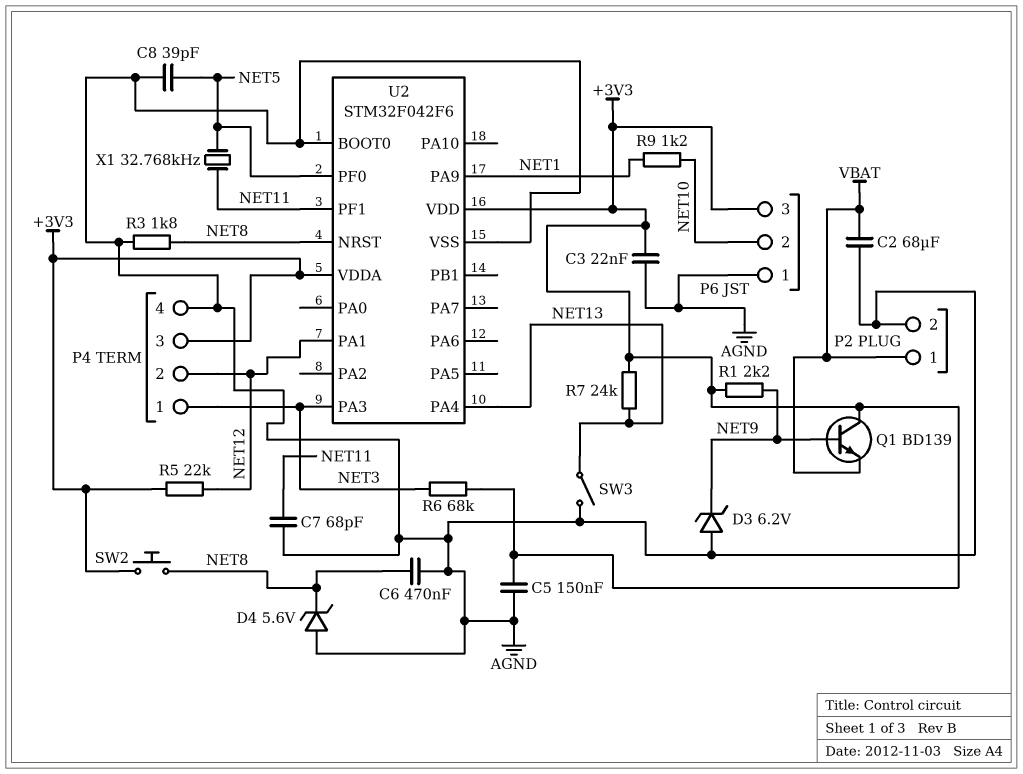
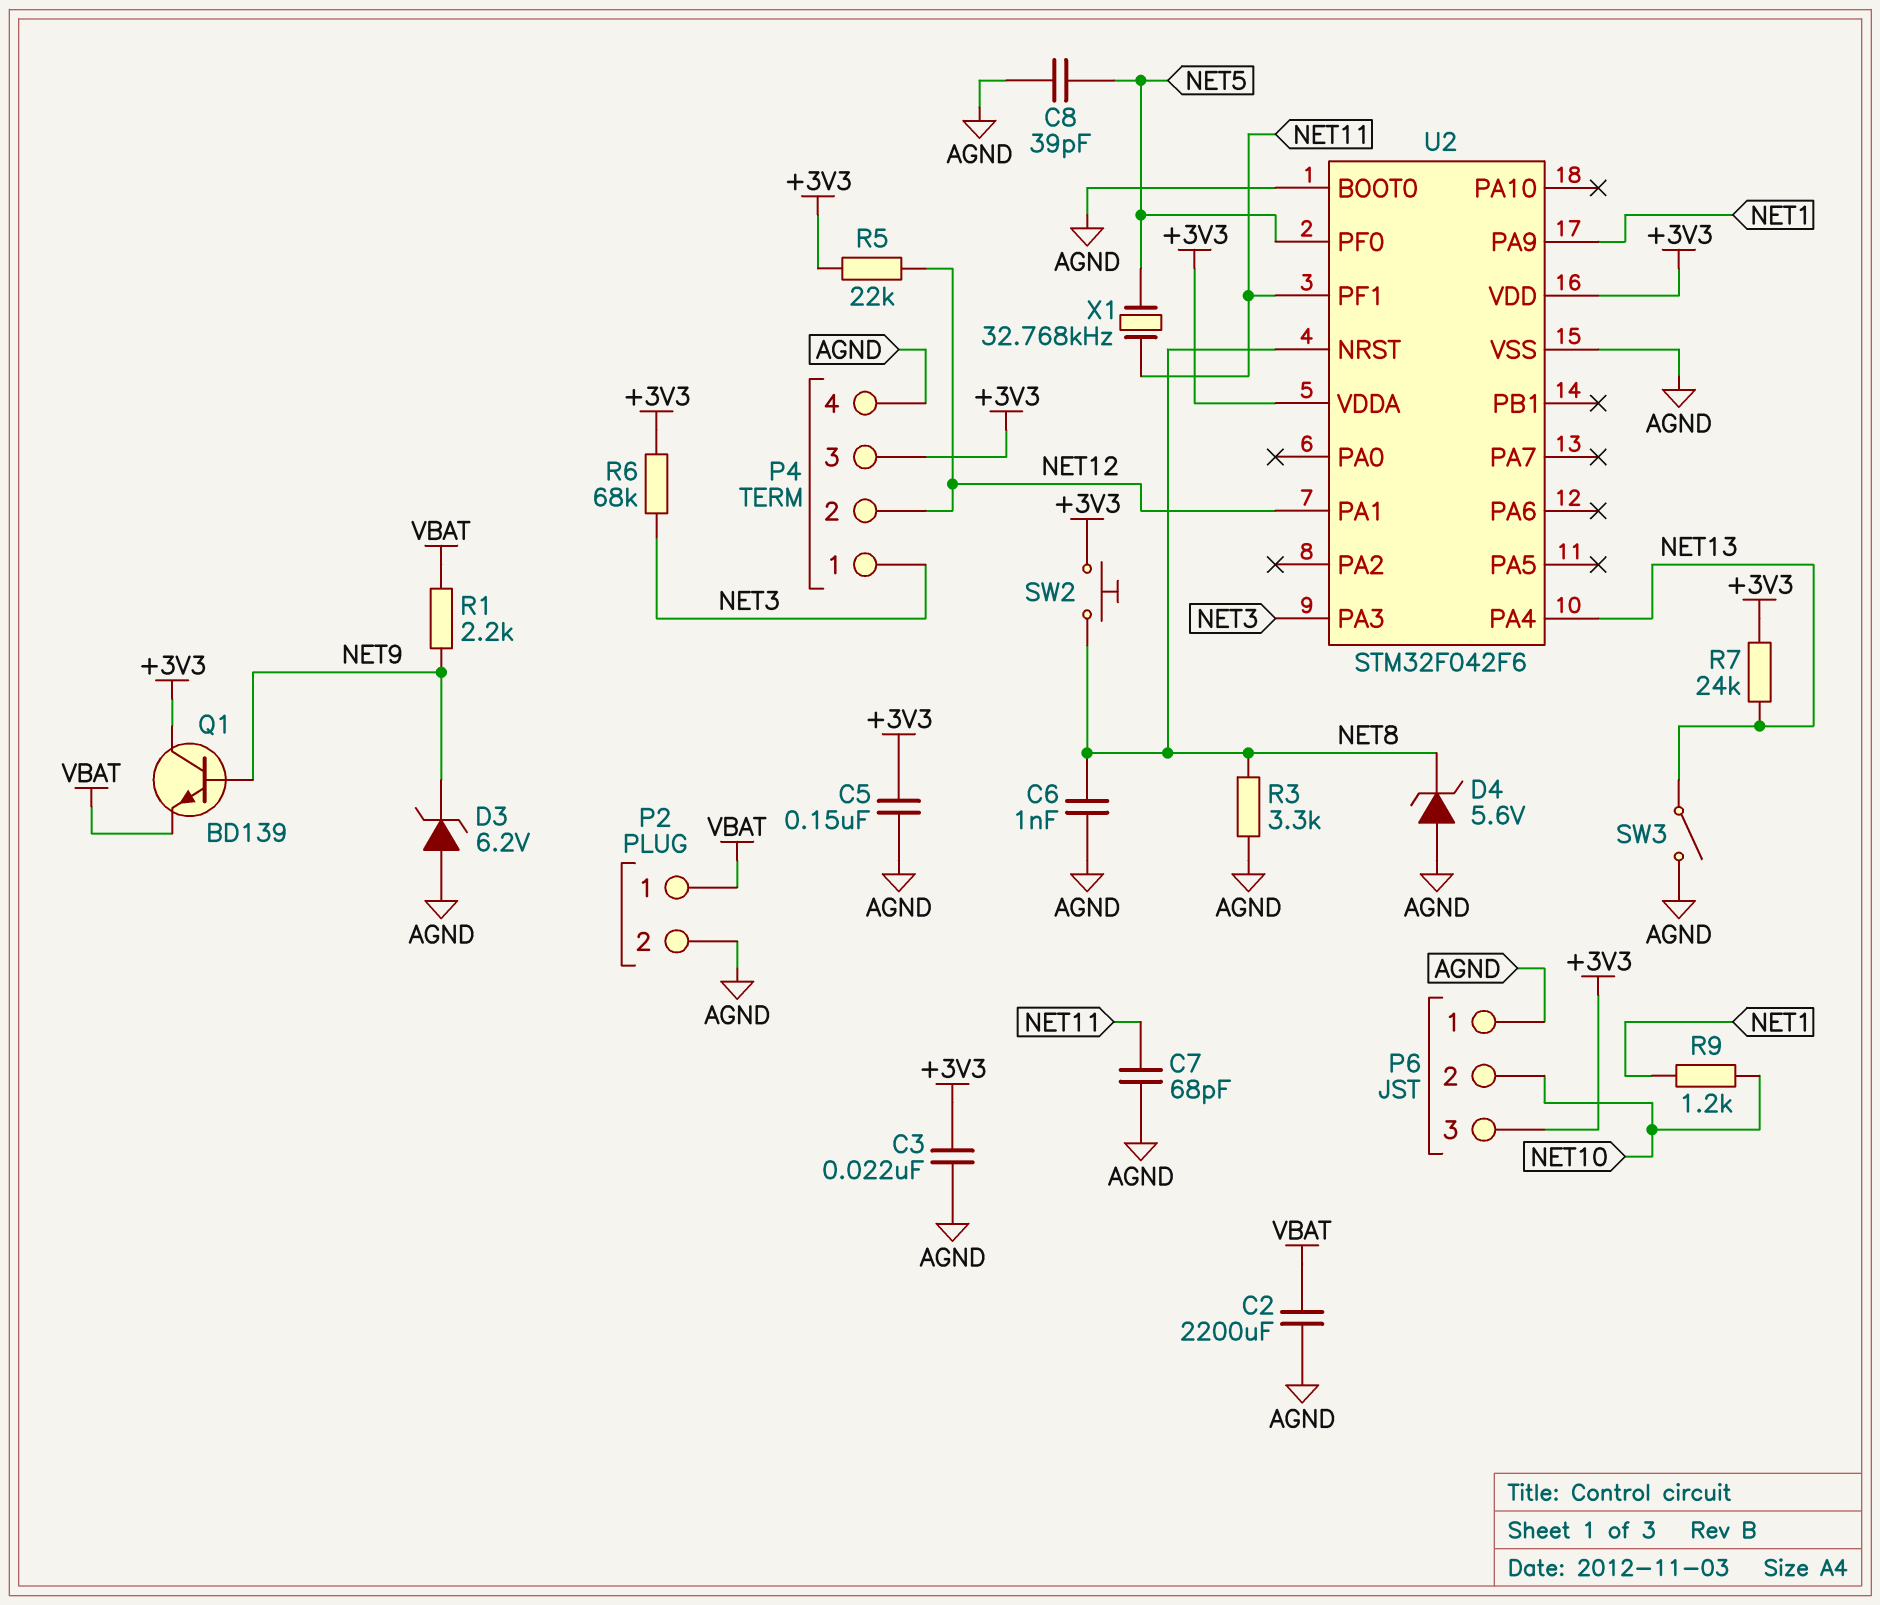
C2: 68uF (AGND, VBAT) -> 2200uF (AGND, VBAT)
C6: 470nF (AGND, NET8) -> 1nF (AGND, NET8)
R1: 2.2k (+3V3, NET9) -> 2.2k (NET9, VBAT)
R3: 1.8k (AGND, NET8) -> 3.3k (AGND, NET8)

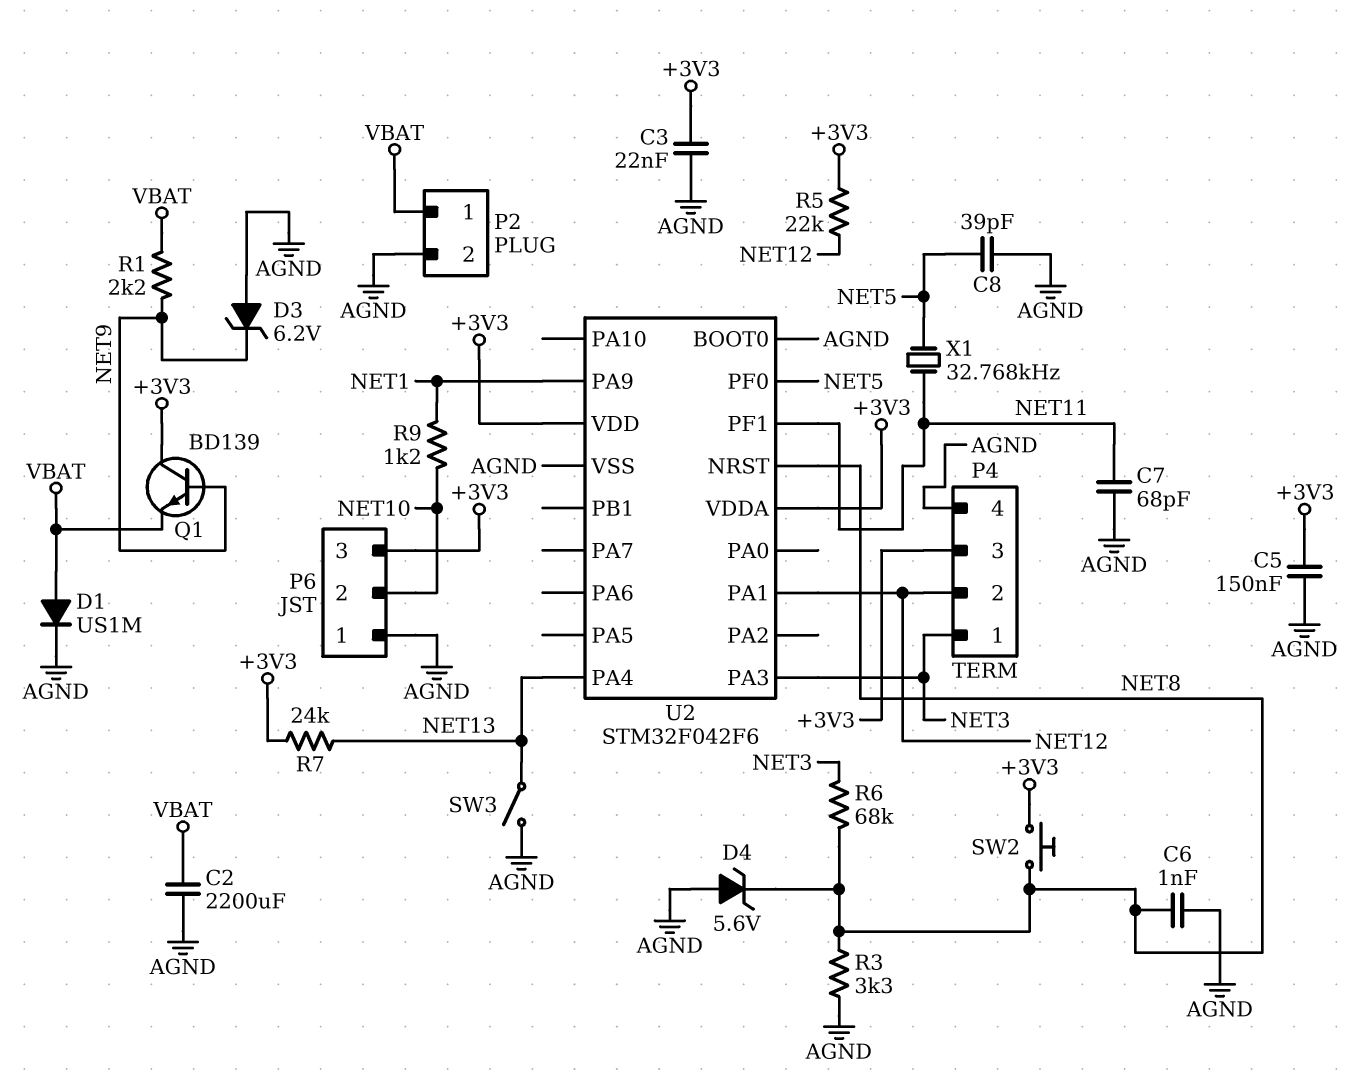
D1: none -> diode US1M (A VBAT, K AGND)
R6: 68k (+3V3, NET3) -> 68k (NET3, NET8)

